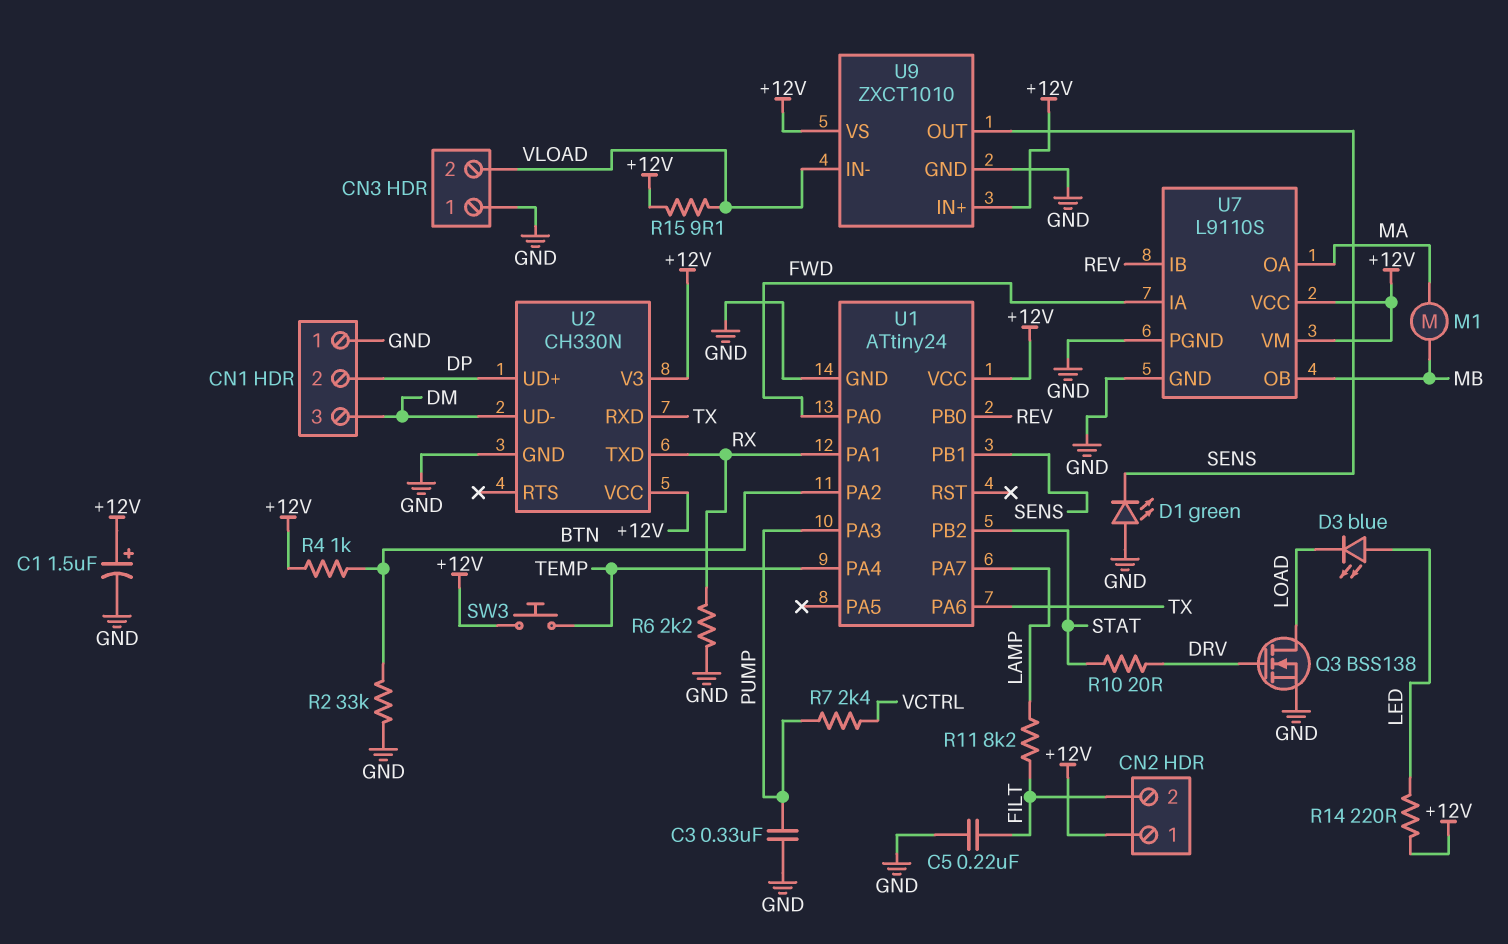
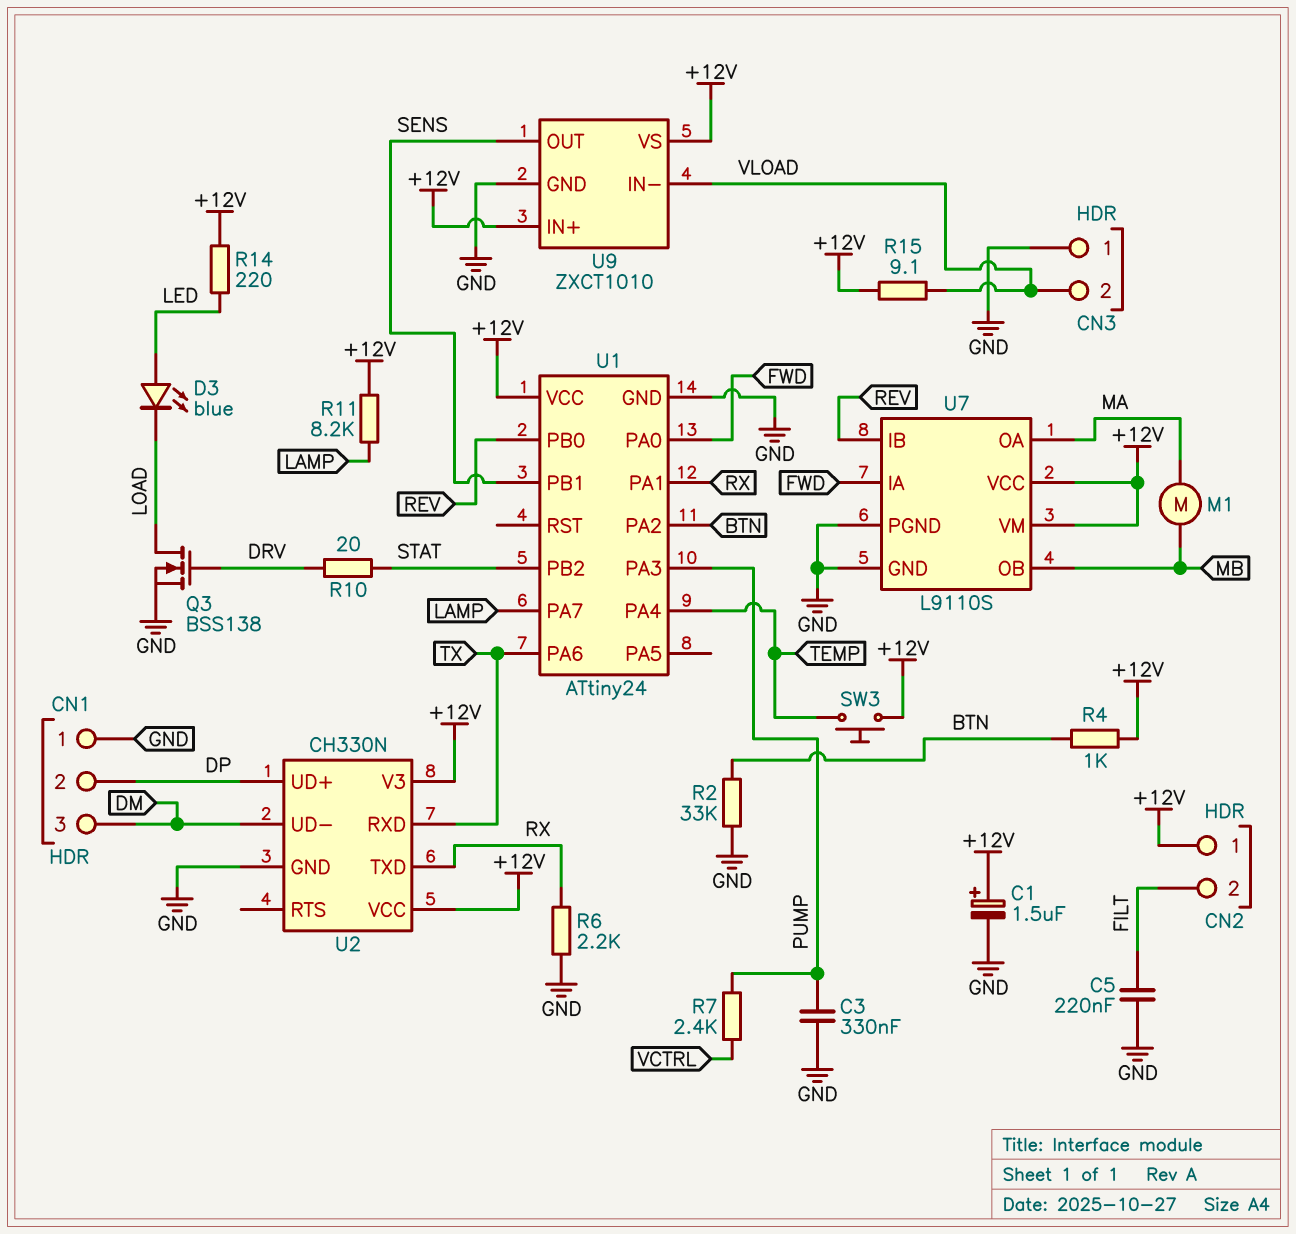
D1: LED green (A GND, K SENS) -> none
R11: 8.2k (FILT, LAMP) -> 8.2k (+12V, LAMP)

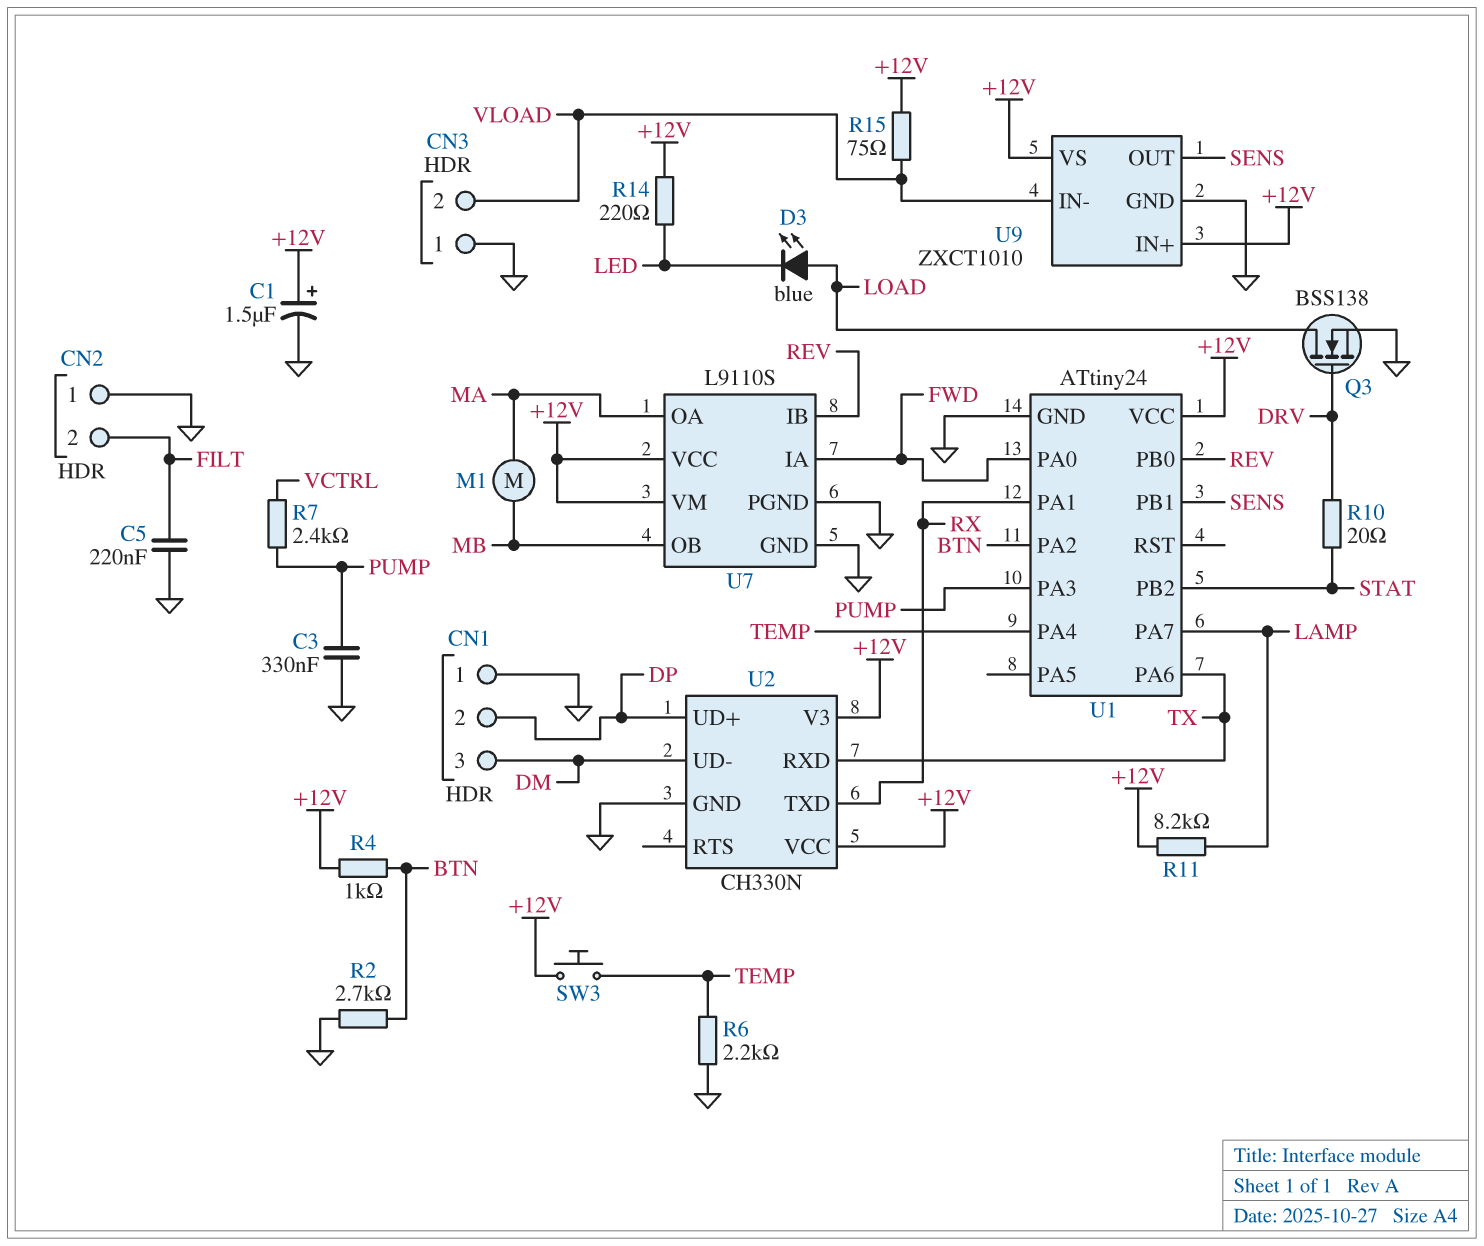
CN2 pin 1: +12V -> GND
D3: LED blue (A LED, K LOAD) -> LED blue (A LOAD, K LED)
R2: 33k (BTN, GND) -> 2.7k (BTN, GND)
R6: 2.2k (GND, RX) -> 2.2k (GND, TEMP)
R15: 9.1 (+12V, VLOAD) -> 75 (+12V, VLOAD)

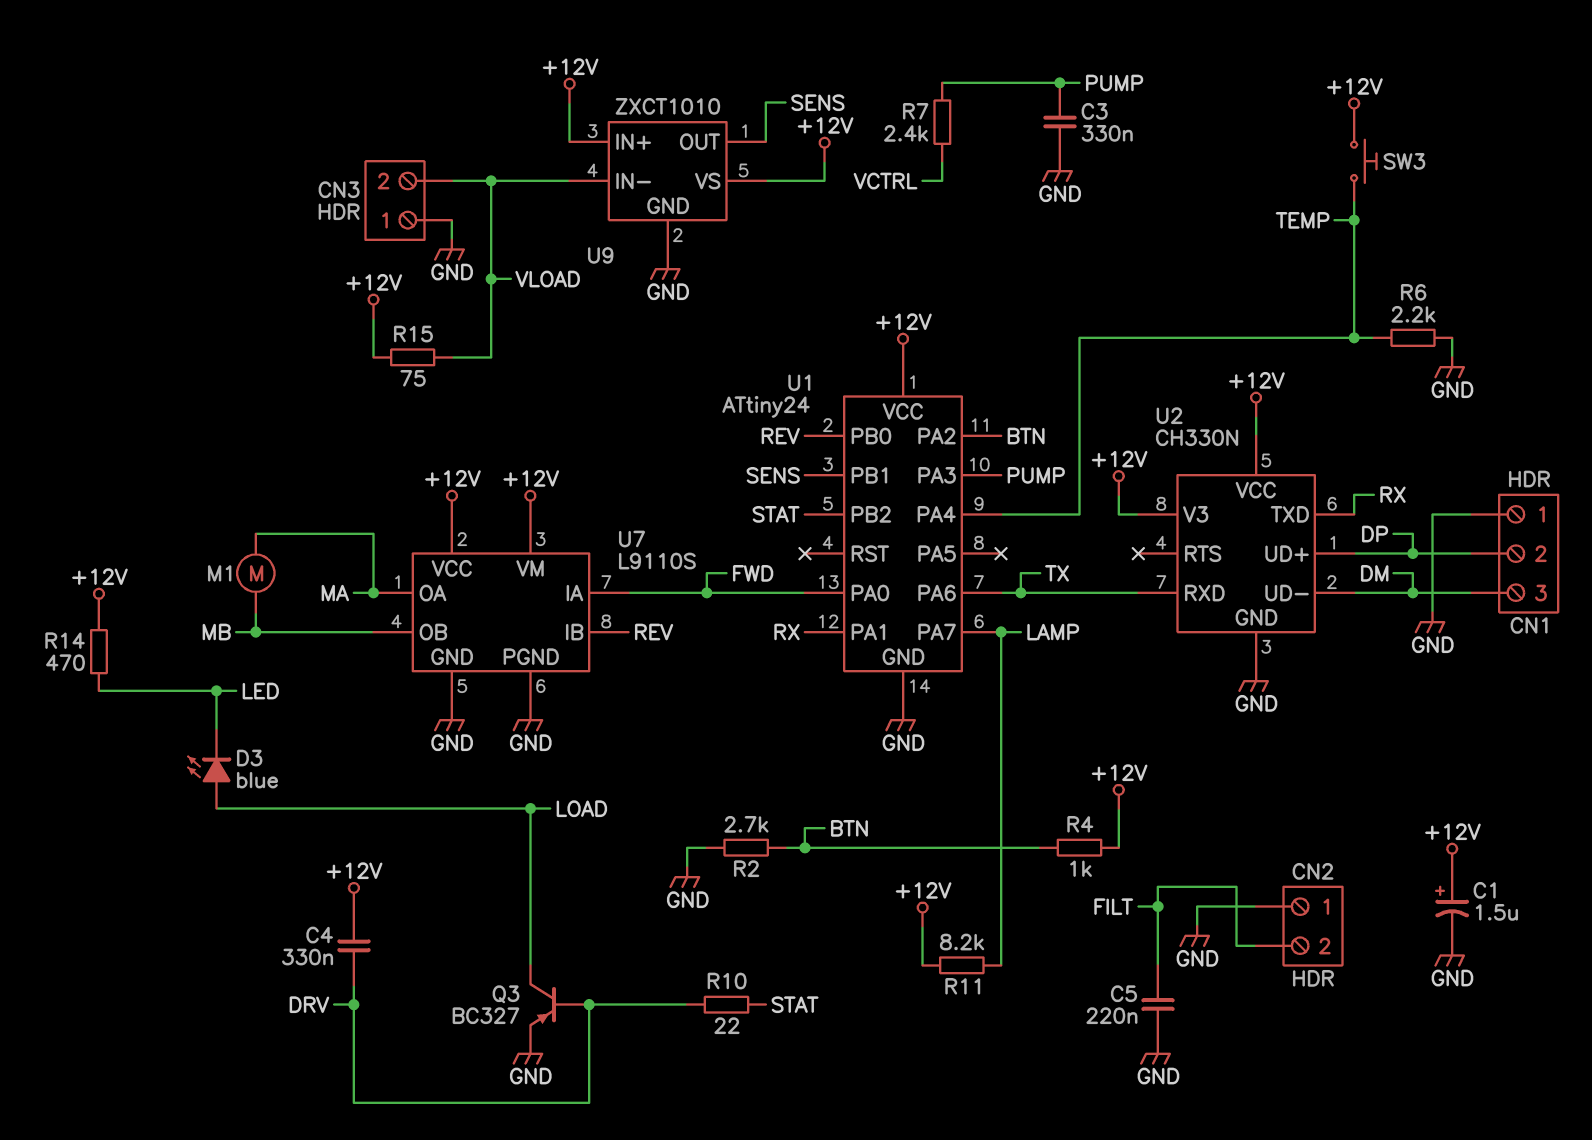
C4: none -> 330nF (+12V, DRV)
Q3: NMOS BSS138 (G DRV, D LOAD, S GND) -> PNP BC327 (B DRV, C LOAD, E GND)
R10: 20 (DRV, STAT) -> 22 (DRV, STAT)
R14: 220 (+12V, LED) -> 470 (+12V, LED)

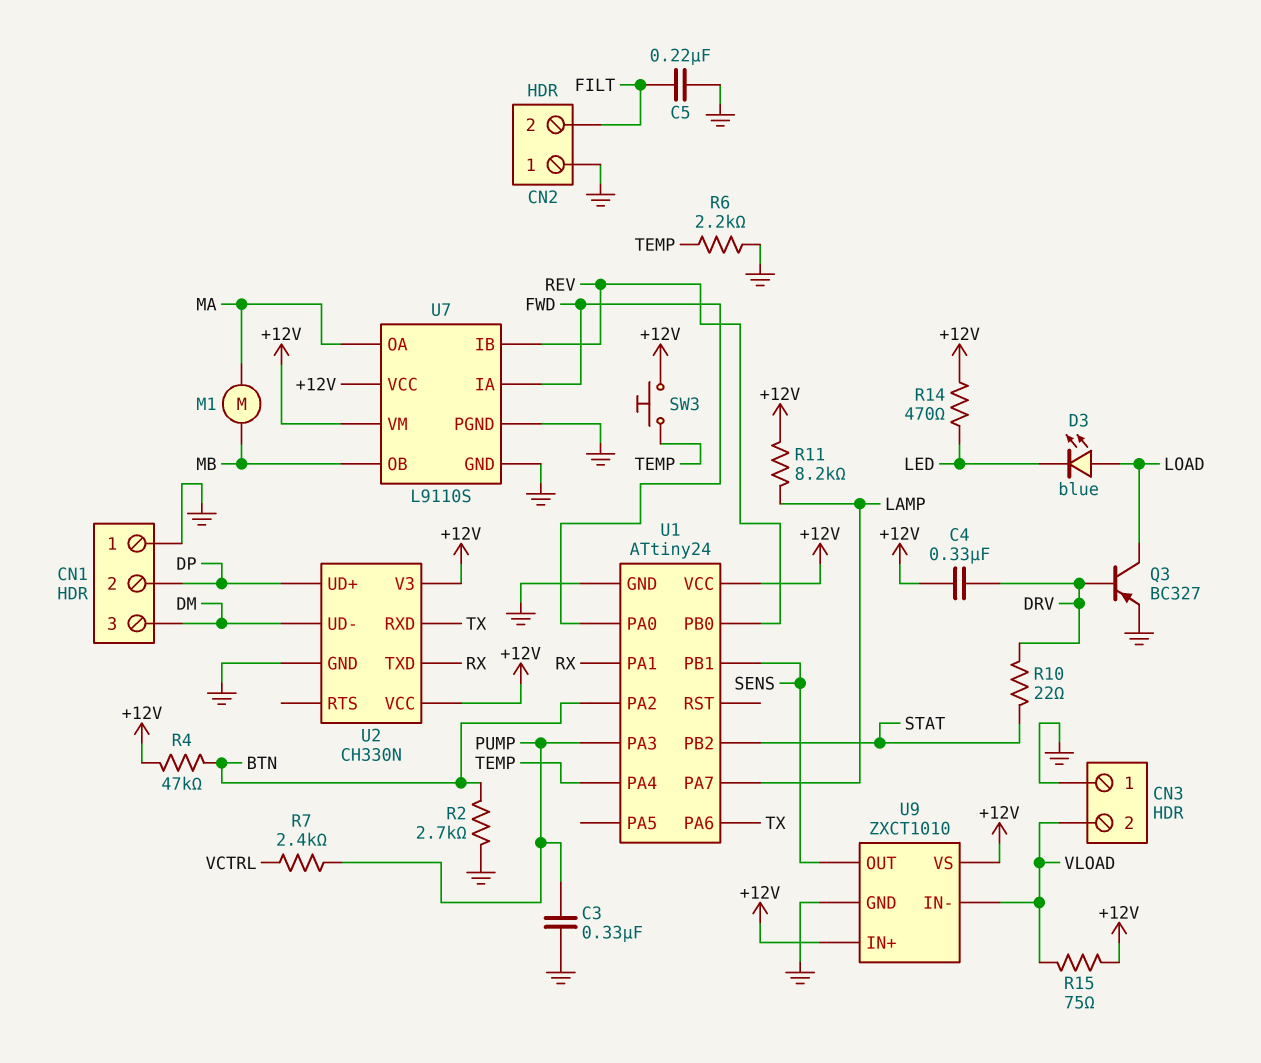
C1: 1.5uF (plus +12V, minus GND) -> none
R4: 1k (+12V, BTN) -> 47k (+12V, BTN)

